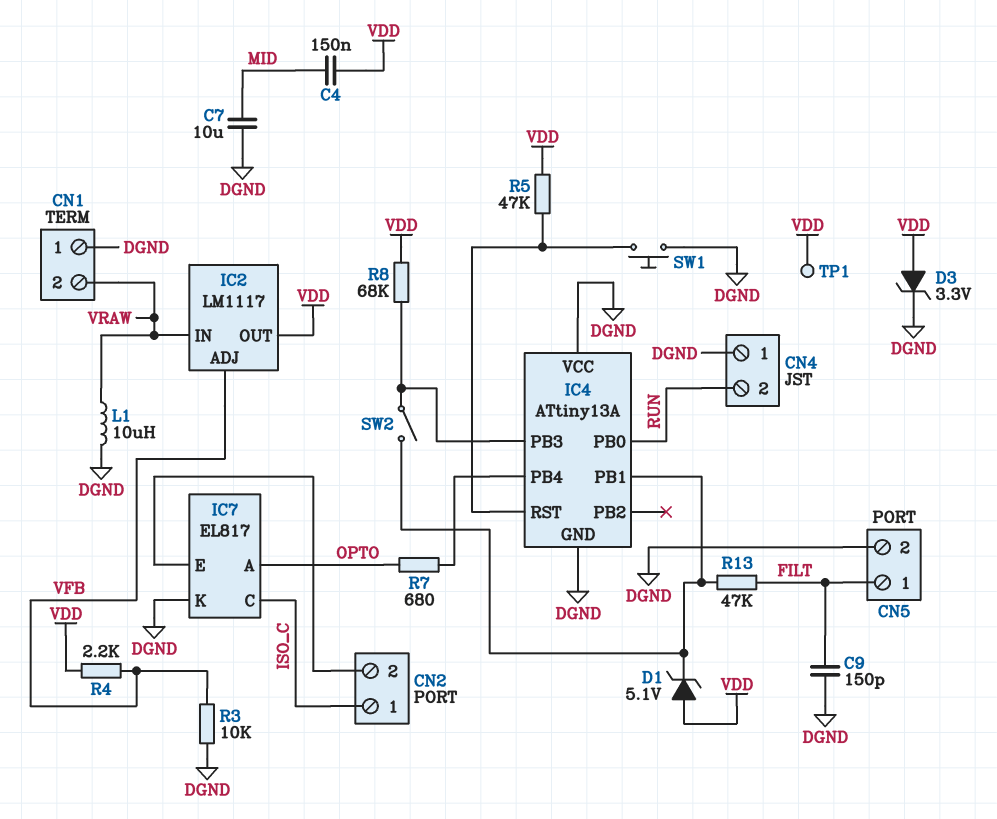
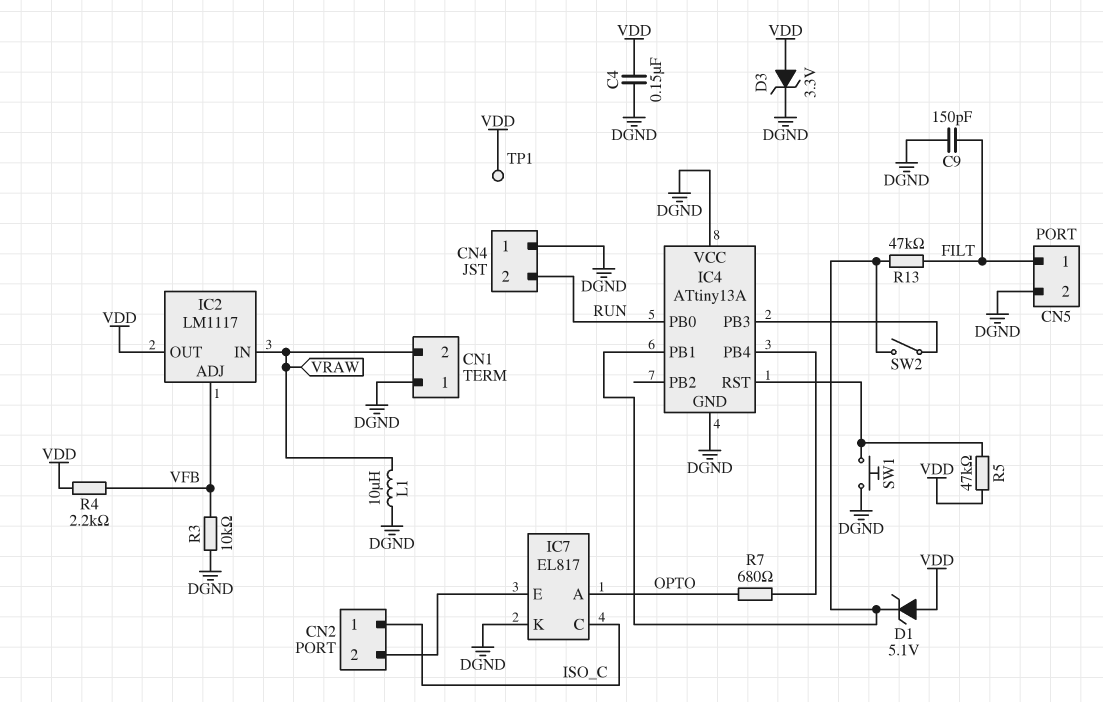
C4: 150nF (MID, VDD) -> 150nF (DGND, VDD)
C7: 10uF (DGND, MID) -> none
R8: 68k (IC4/PB3, VDD) -> none

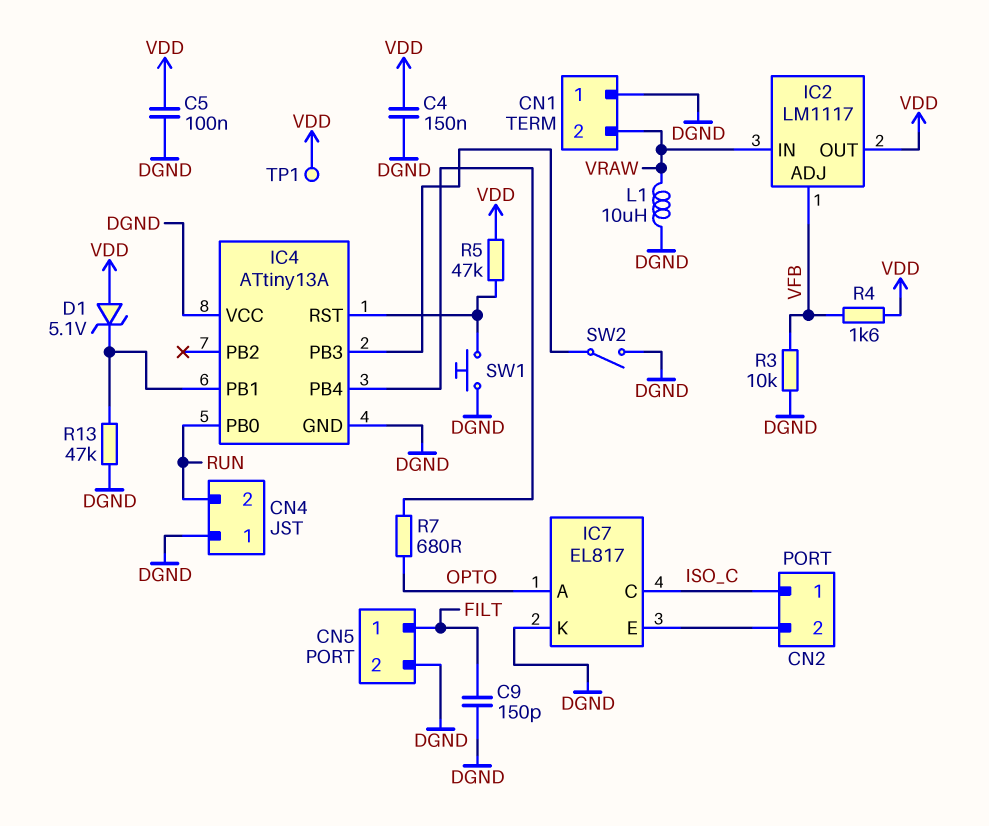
C5: none -> 100nF (DGND, VDD)
D3: zener 3.3V (A VDD, K DGND) -> none
R4: 2.2k (VDD, VFB) -> 1.6k (VDD, VFB)
R13: 47k (FILT, IC4/PB1) -> 47k (DGND, IC4/PB1)
SW2: switch (IC4/PB1, IC4/PB3) -> switch (DGND, IC4/PB3)

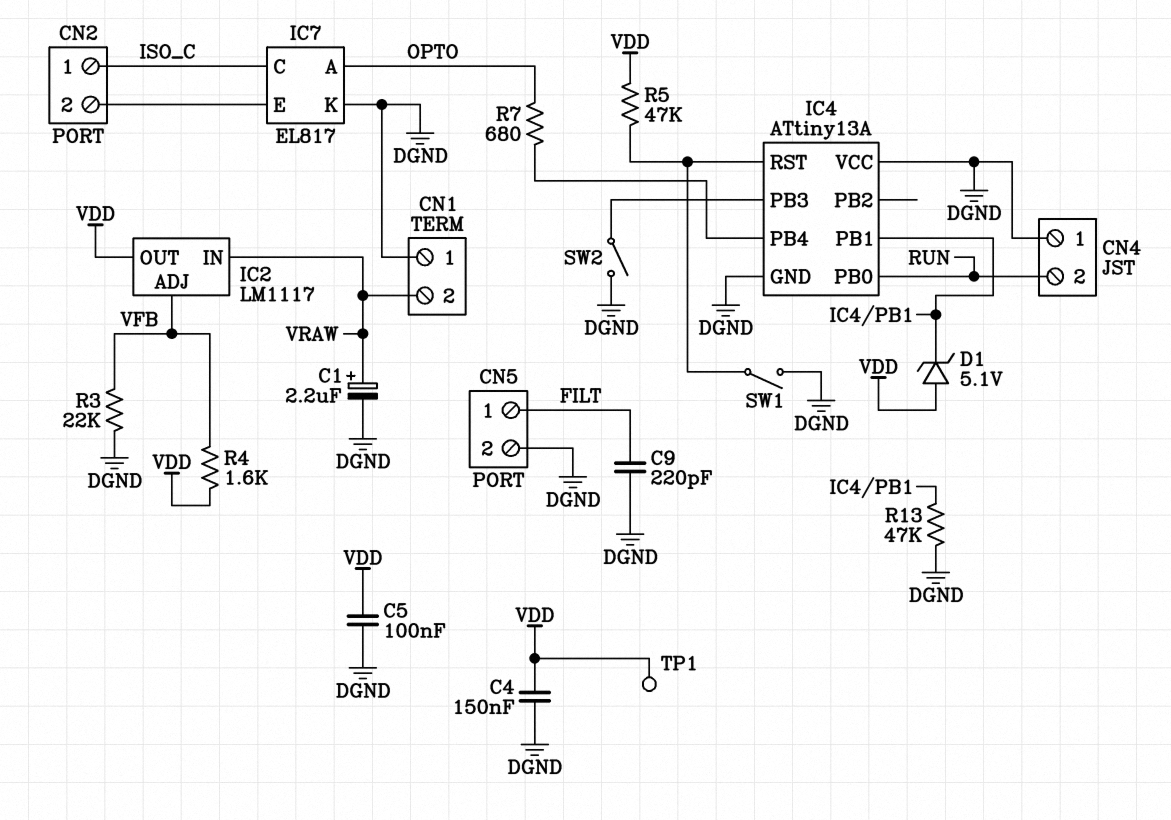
C1: none -> 2.2uF (plus VRAW, minus DGND)
C9: 150pF (DGND, FILT) -> 220pF (DGND, FILT)
L1: 10uH (DGND, VRAW) -> none
R3: 10k (DGND, VFB) -> 22k (DGND, VFB)
SW1: button (DGND, IC4/RST) -> switch (DGND, IC4/RST)

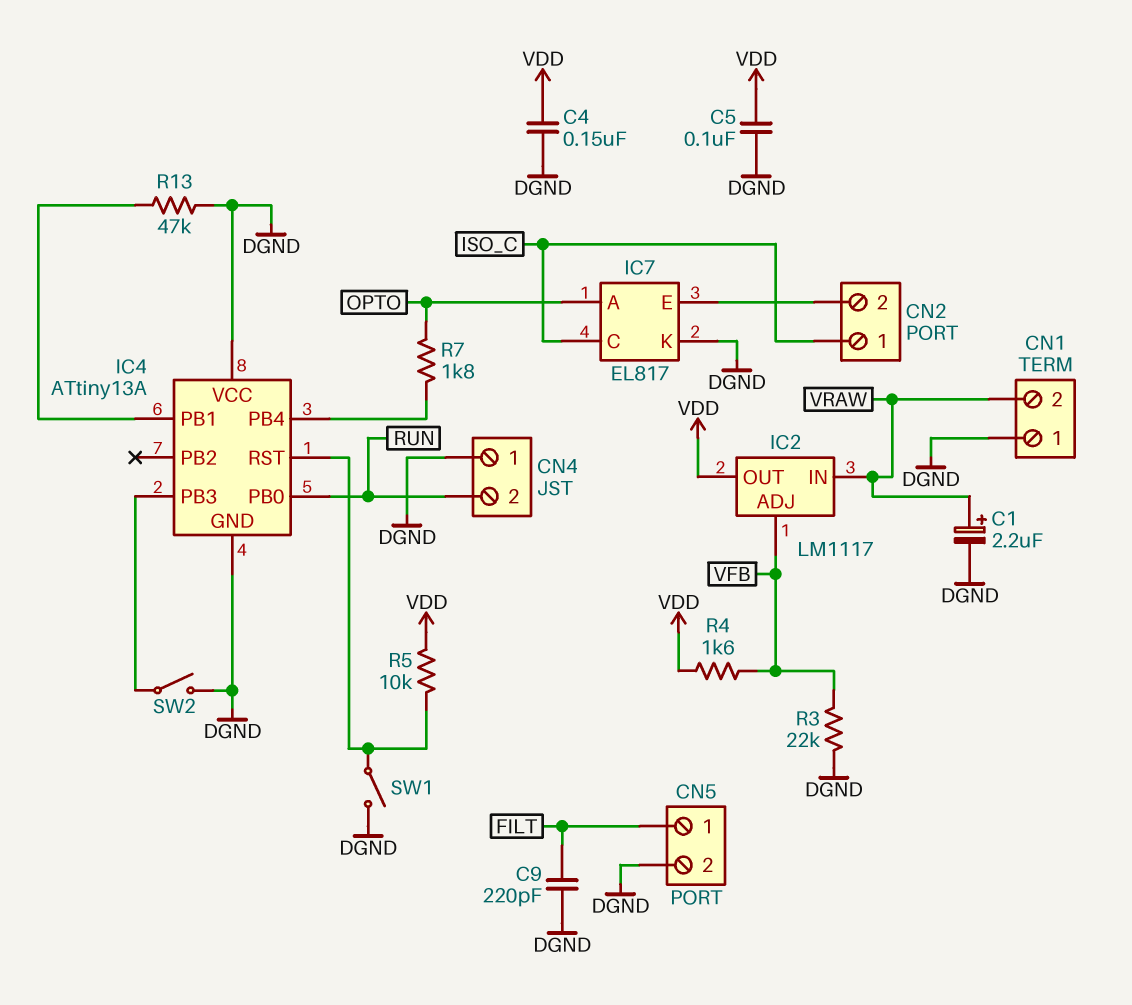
D1: zener 5.1V (A VDD, K IC4/PB1) -> none
R5: 47k (IC4/RST, VDD) -> 10k (IC4/RST, VDD)
R7: 680 (IC4/PB4, OPTO) -> 1.8k (IC4/PB4, OPTO)
TP1: test point (VDD) -> none

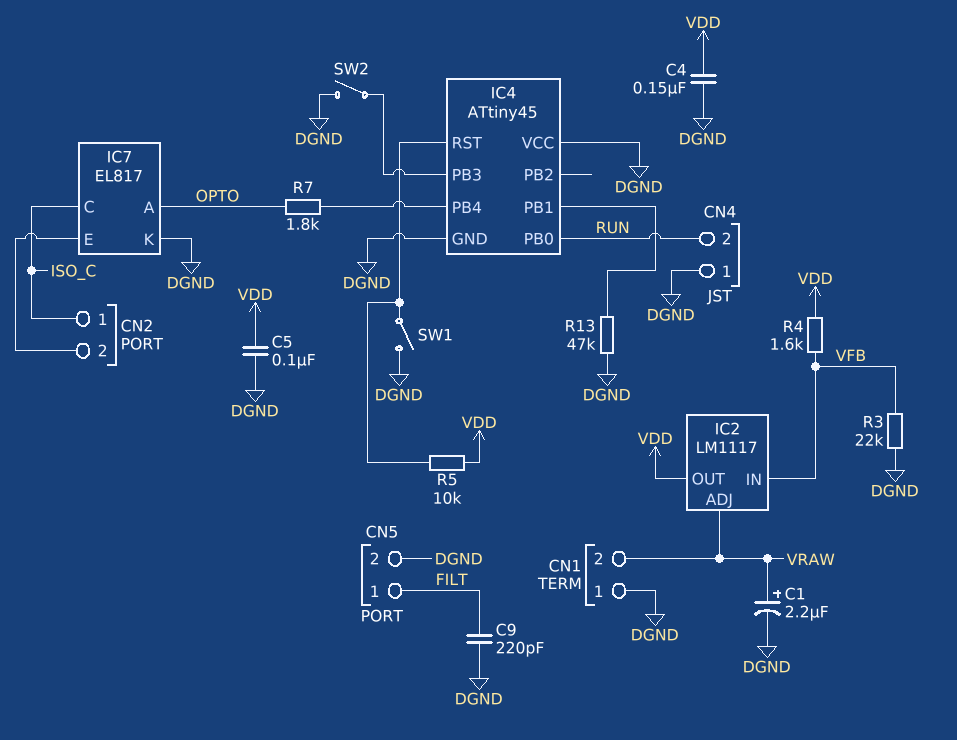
IC2 pin ADJ: VFB -> VRAW
IC2 pin IN: VRAW -> VFB
IC4: ATtiny13A -> ATtiny45

